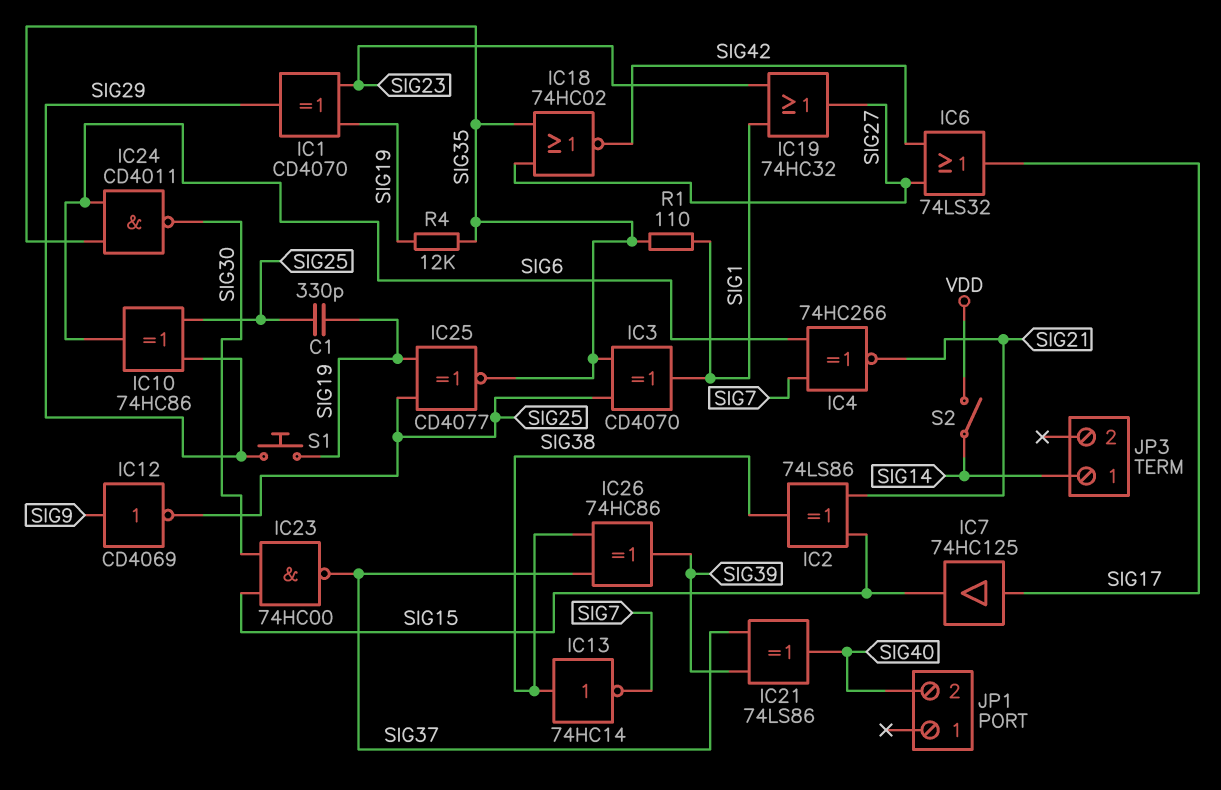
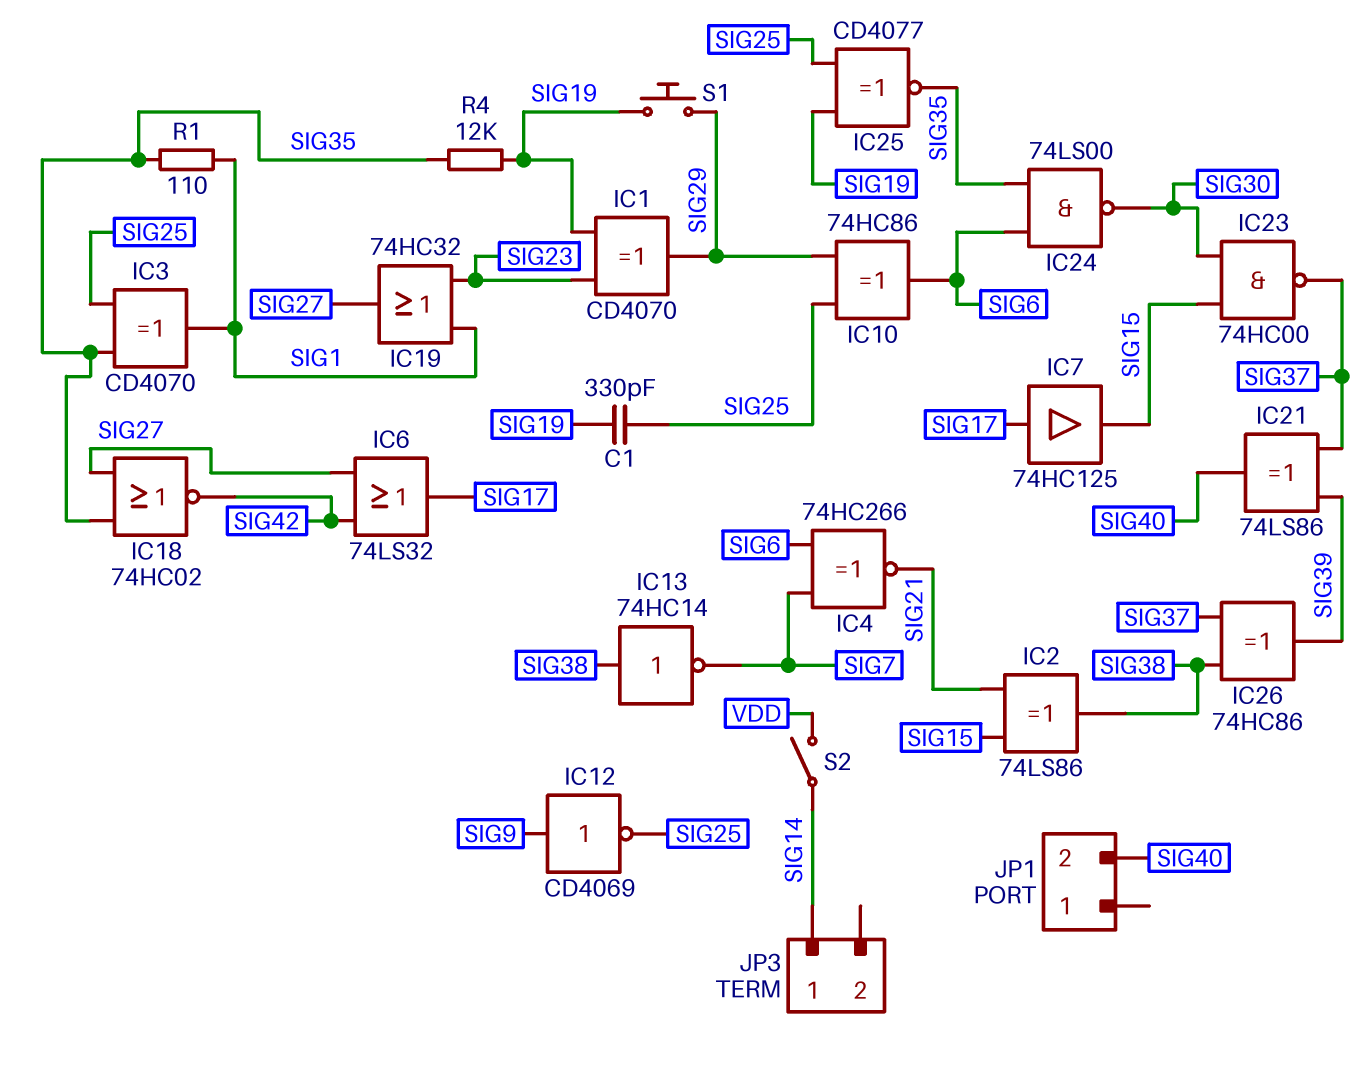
IC24: NAND CD4011 (in SIG6, in SIG35, out SIG30) -> NAND 74LS00 (in SIG6, in SIG35, out SIG30)

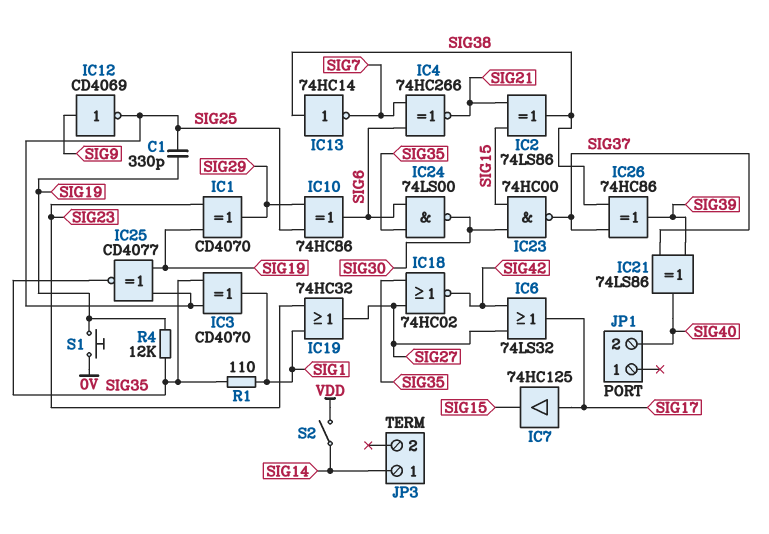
S1: button (SIG19, SIG29) -> button (0V, SIG19)

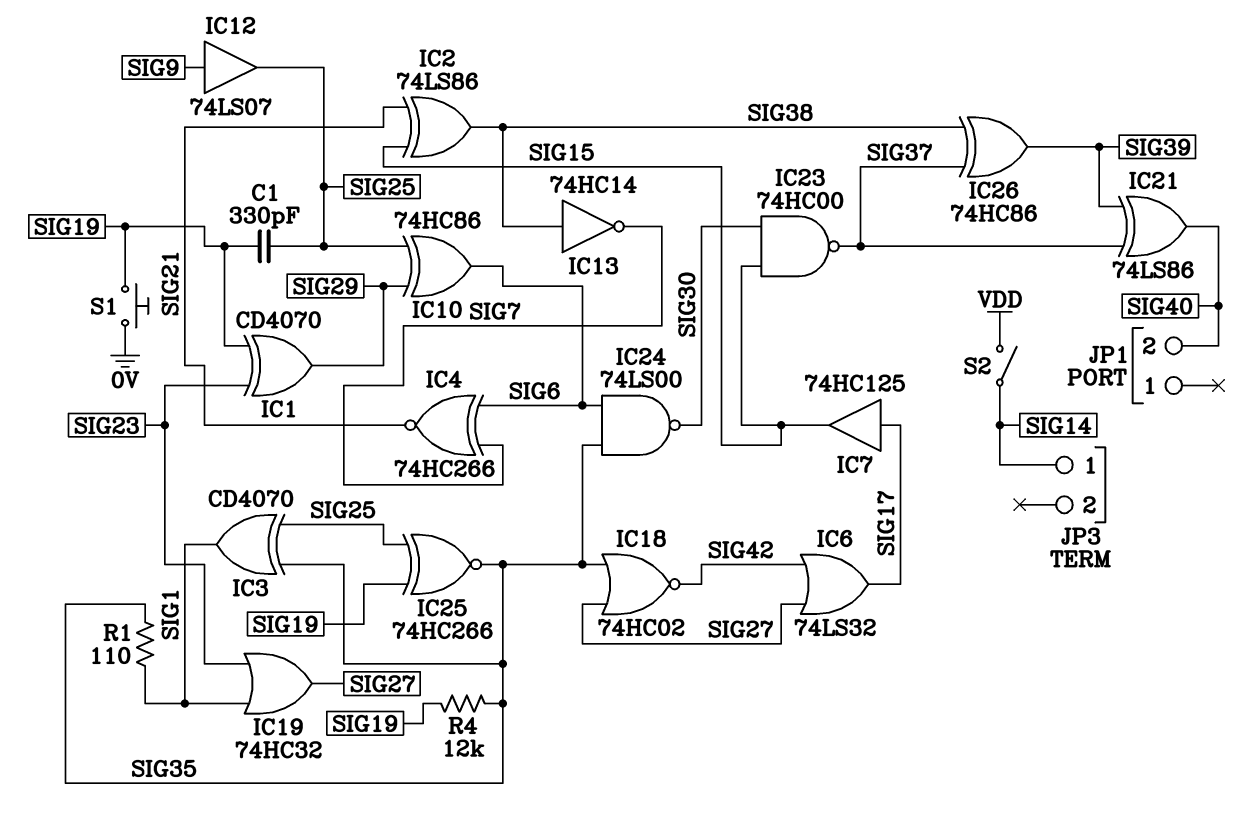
IC12: NOT CD4069 (in SIG9, out SIG25) -> buffer 74LS07 (in SIG9, out SIG25)
IC25: XNOR CD4077 (in SIG19, in SIG25, out SIG35) -> XNOR 74HC266 (in SIG19, in SIG25, out SIG35)

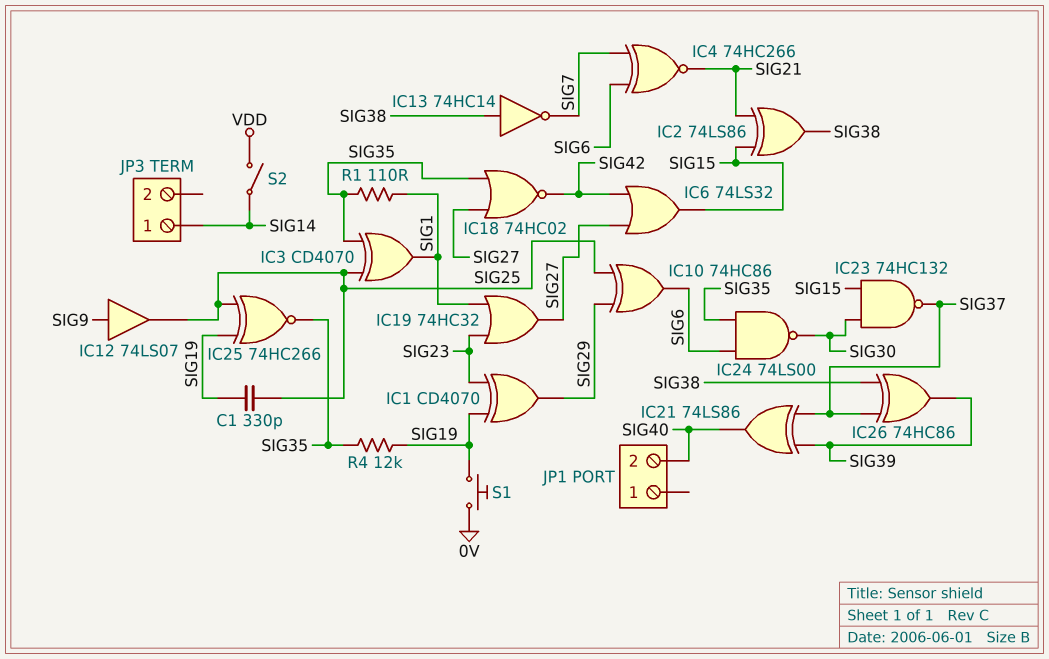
IC6: OR 74LS32 (in SIG27, in SIG42, out SIG17) -> OR 74LS32 (in SIG27, in SIG42, out SIG15)
IC7: buffer 74HC125 (in SIG17, out SIG15) -> none
IC23: NAND 74HC00 (in SIG15, in SIG30, out SIG37) -> NAND 74HC132 (in SIG15, in SIG30, out SIG37)

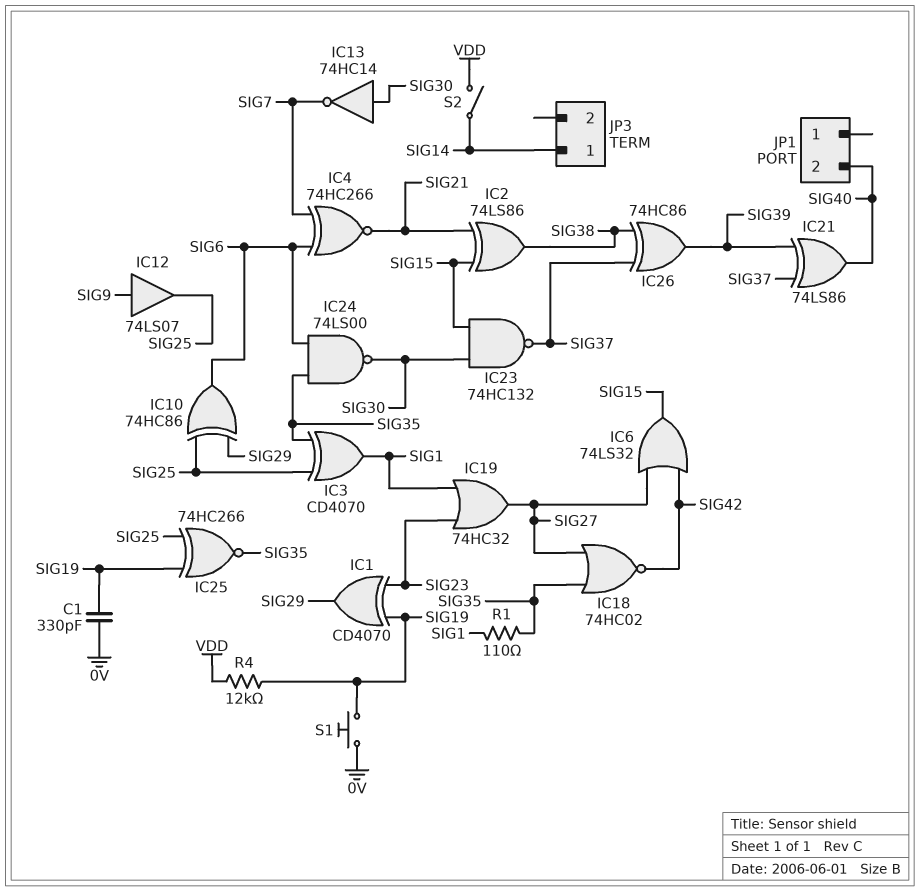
C1: 330pF (SIG19, SIG25) -> 330pF (0V, SIG19)
IC13: NOT 74HC14 (in SIG38, out SIG7) -> NOT 74HC14 (in SIG30, out SIG7)
R4: 12k (SIG19, SIG35) -> 12k (SIG19, VDD)

